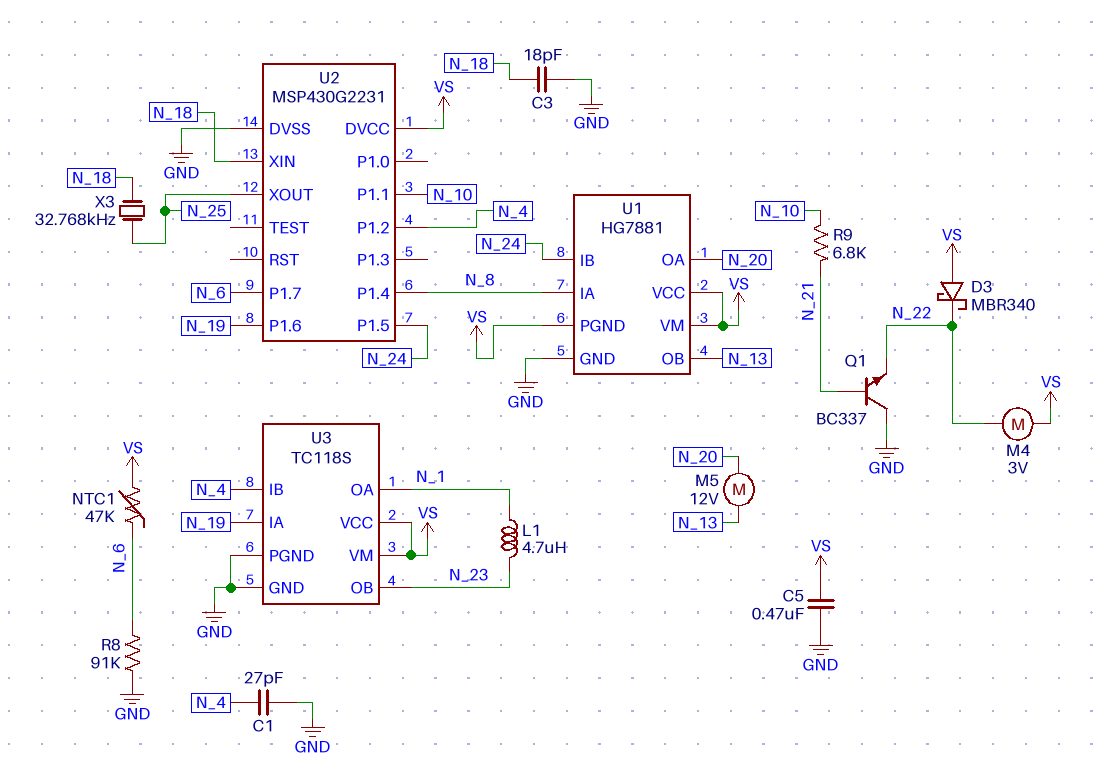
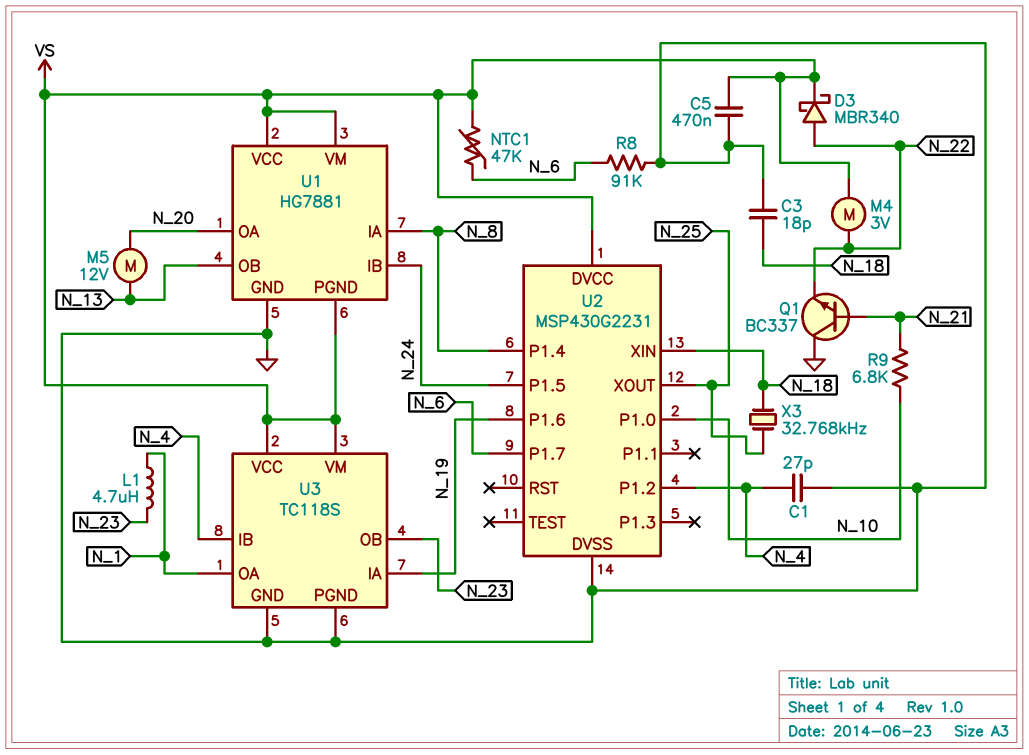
D3: schottky MBR340 (A VS, K N_22) -> schottky MBR340 (A N_22, K VS)
U2 pin P1.0: none -> N_10
U2 pin P1.1: N_10 -> none

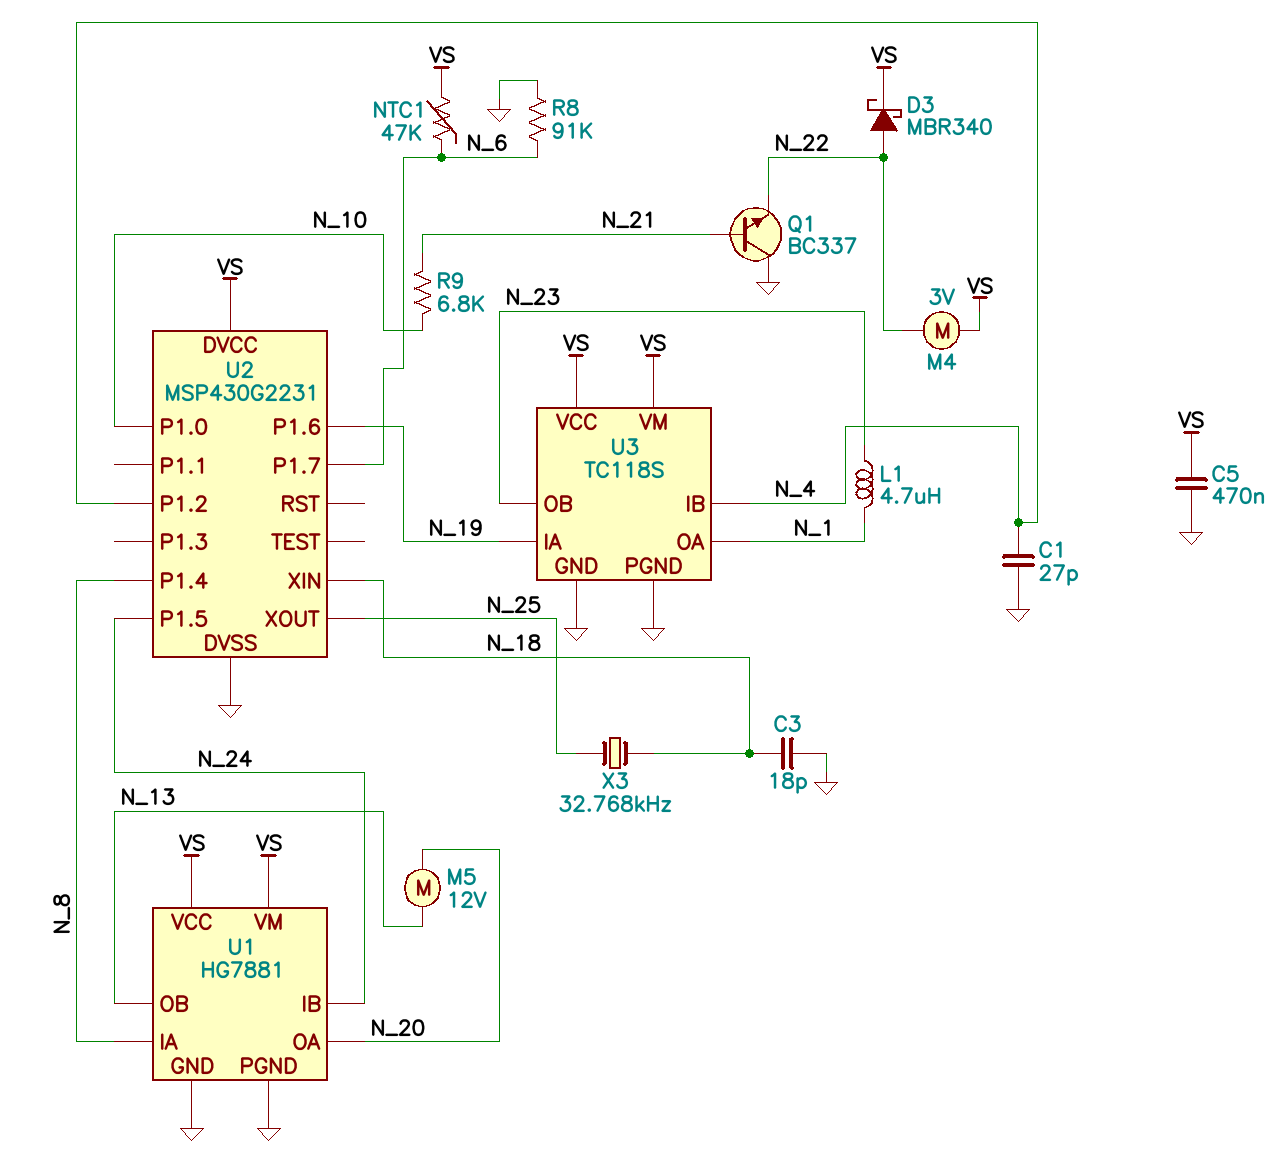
U1 pin PGND: VS -> GND

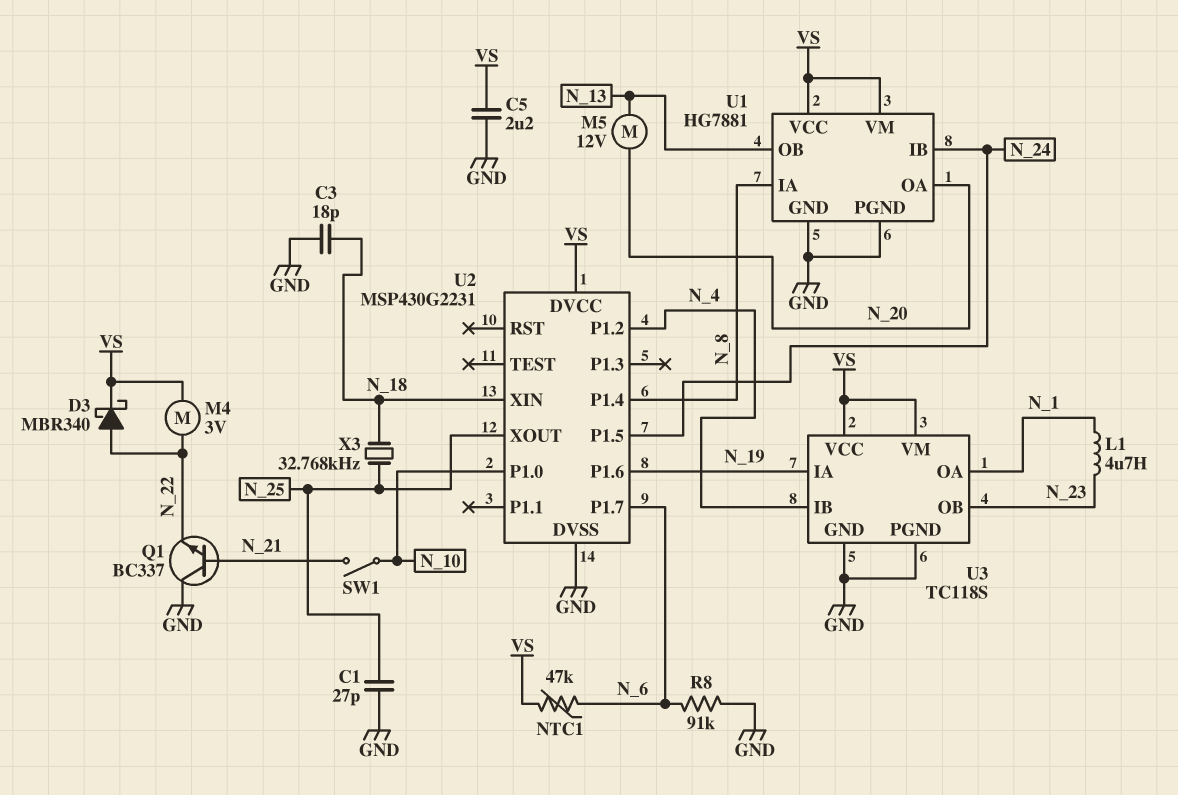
C1: 27pF (GND, N_4) -> 27pF (GND, N_25)
C5: 470nF (GND, VS) -> 2.2uF (GND, VS)
R9: 6.8k (N_10, N_21) -> none
SW1: none -> switch (N_10, N_21)

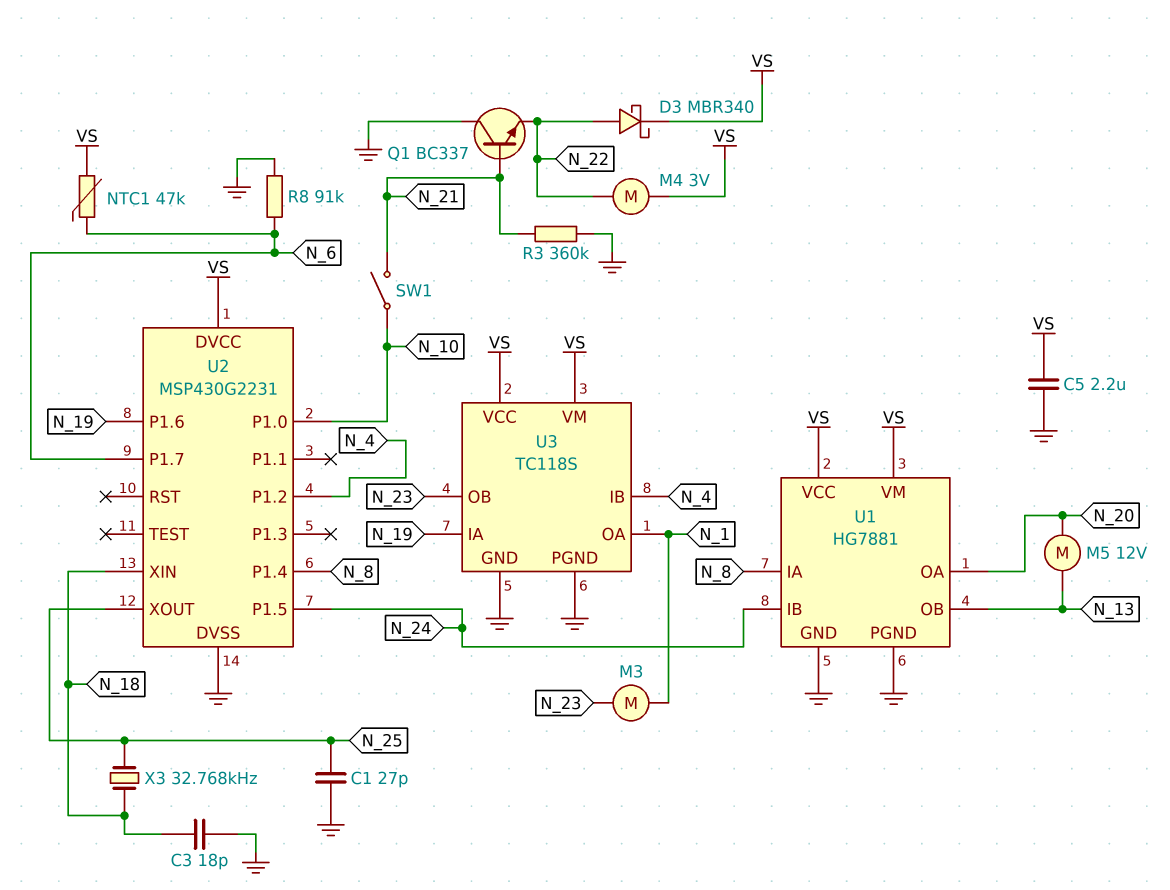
L1: 4.7uH (N_1, N_23) -> none
M3: none -> motor (N_1, N_23)
R3: none -> 360k (GND, N_21)

